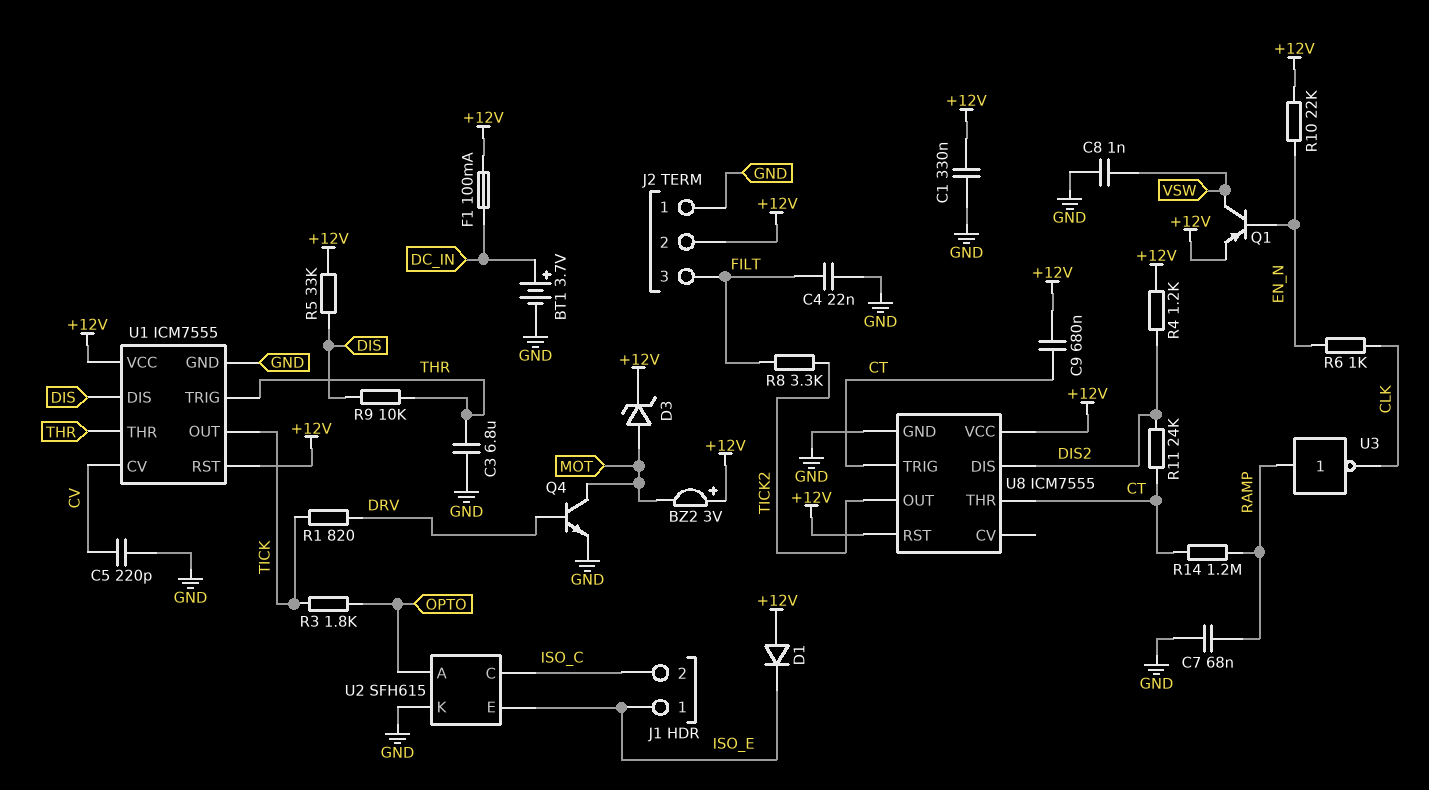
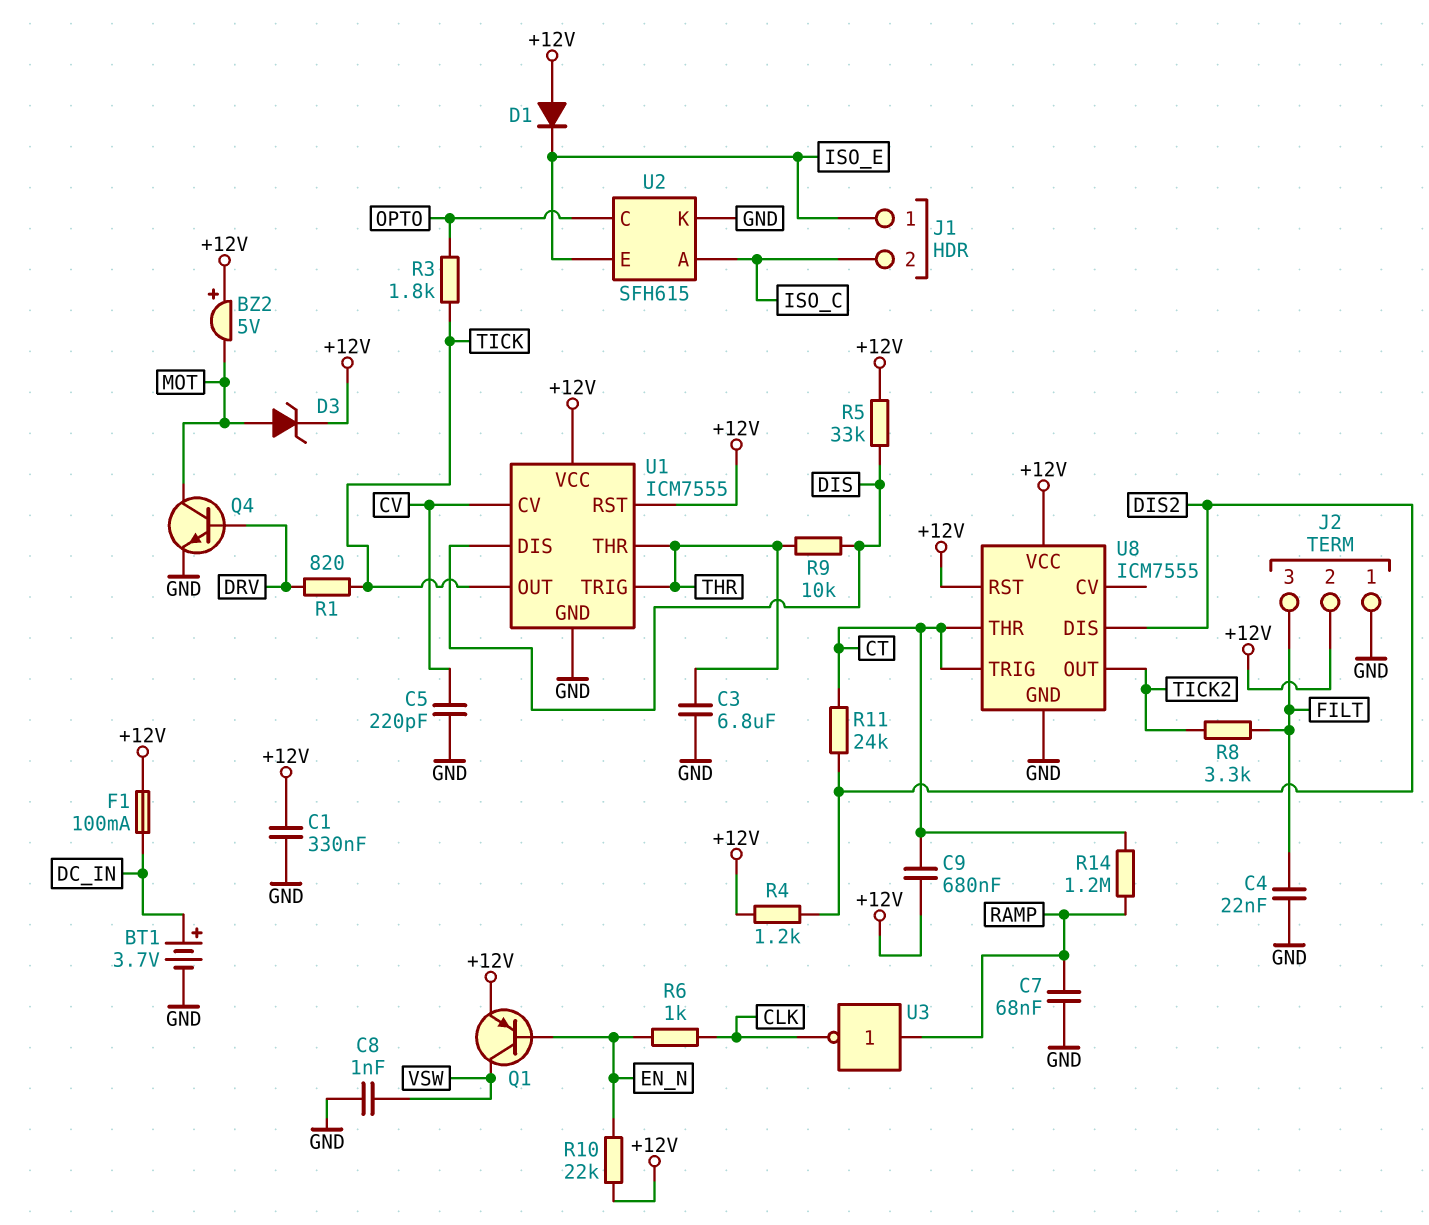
BZ2: buzzer 3V (plus +12V, minus MOT) -> buzzer 5V (plus +12V, minus MOT)
U2 pin A: OPTO -> ISO_C
U2 pin C: ISO_C -> OPTO

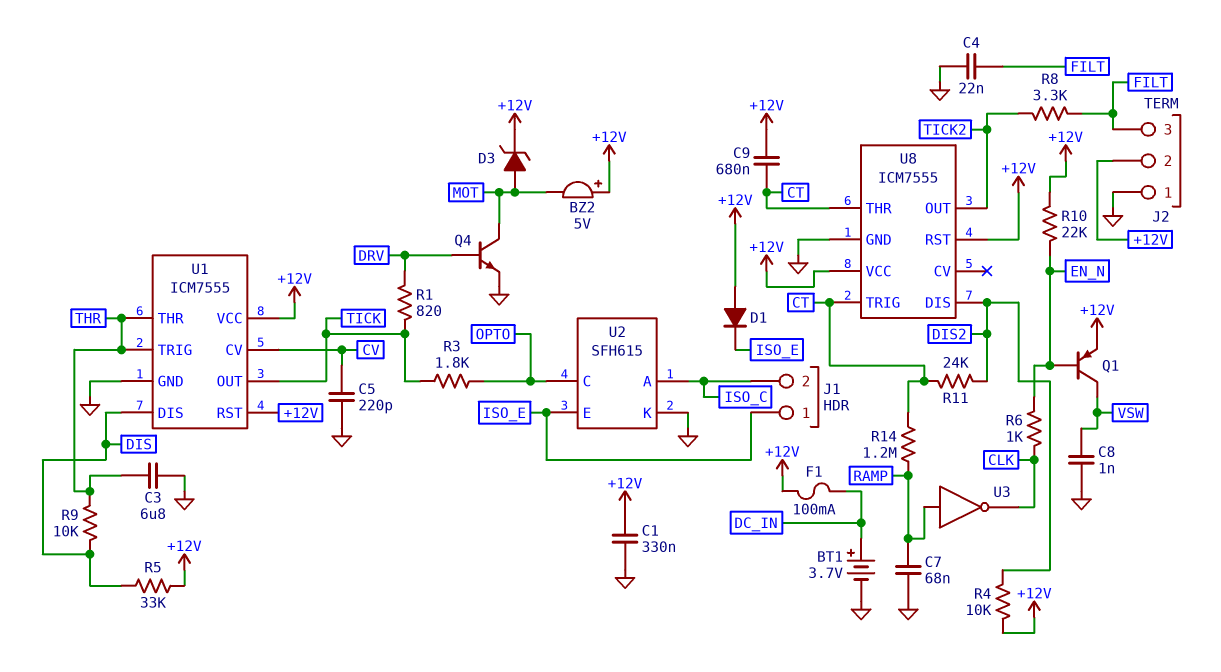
R4: 1.2k (+12V, DIS2) -> 10k (+12V, DIS2)

